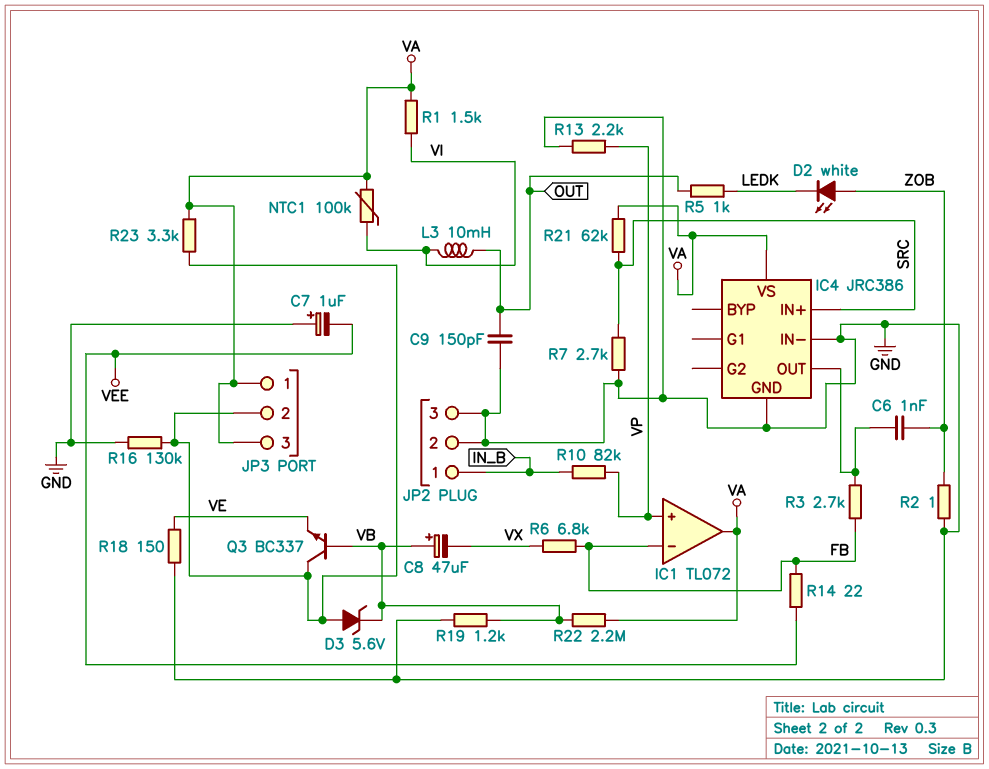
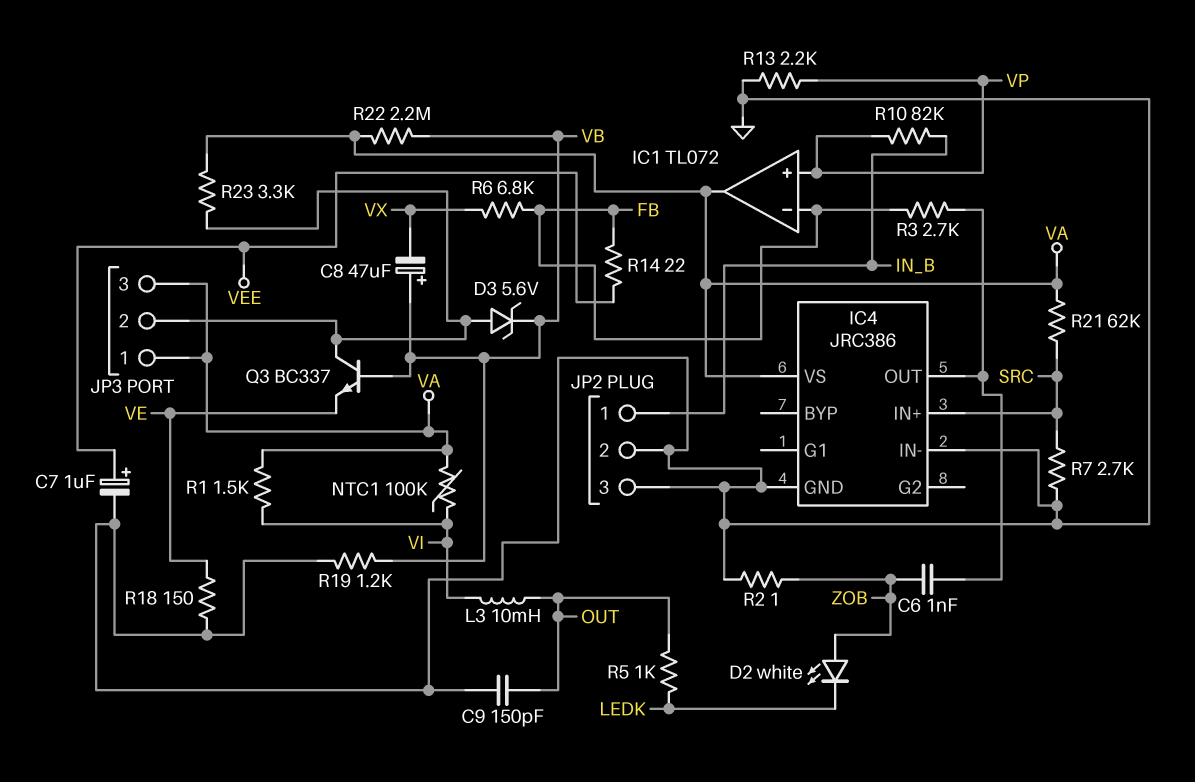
C7: 1uF (plus GND, minus VEE) -> 1uF (plus VEE, minus GND)
R16: 130k (GND, JP3/2) -> none

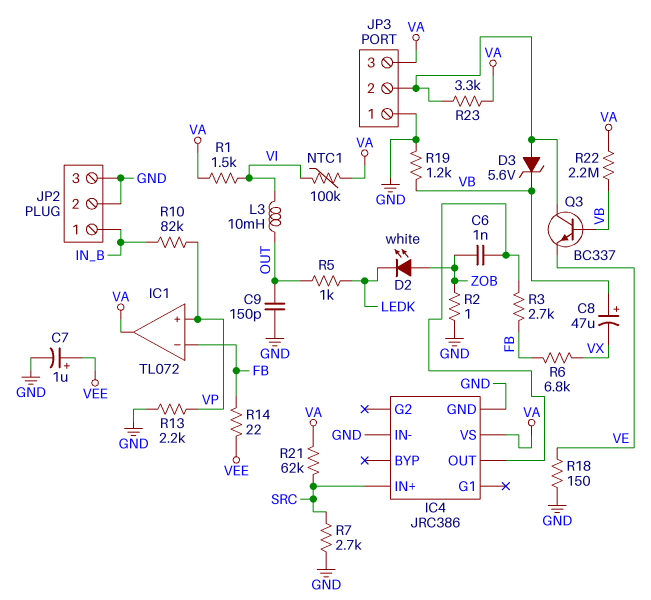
JP3 pin 1: VA -> GND

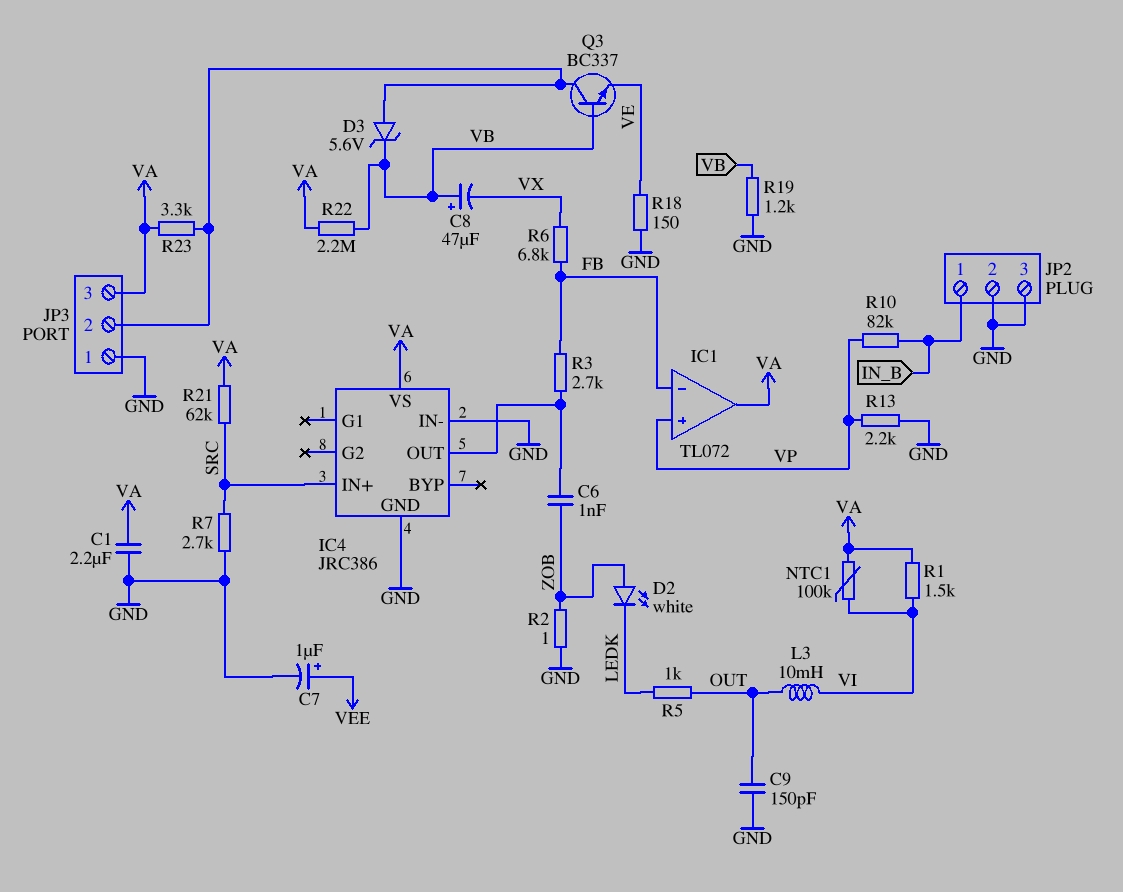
C1: none -> 2.2uF (GND, VA)
R14: 22 (FB, VEE) -> none

